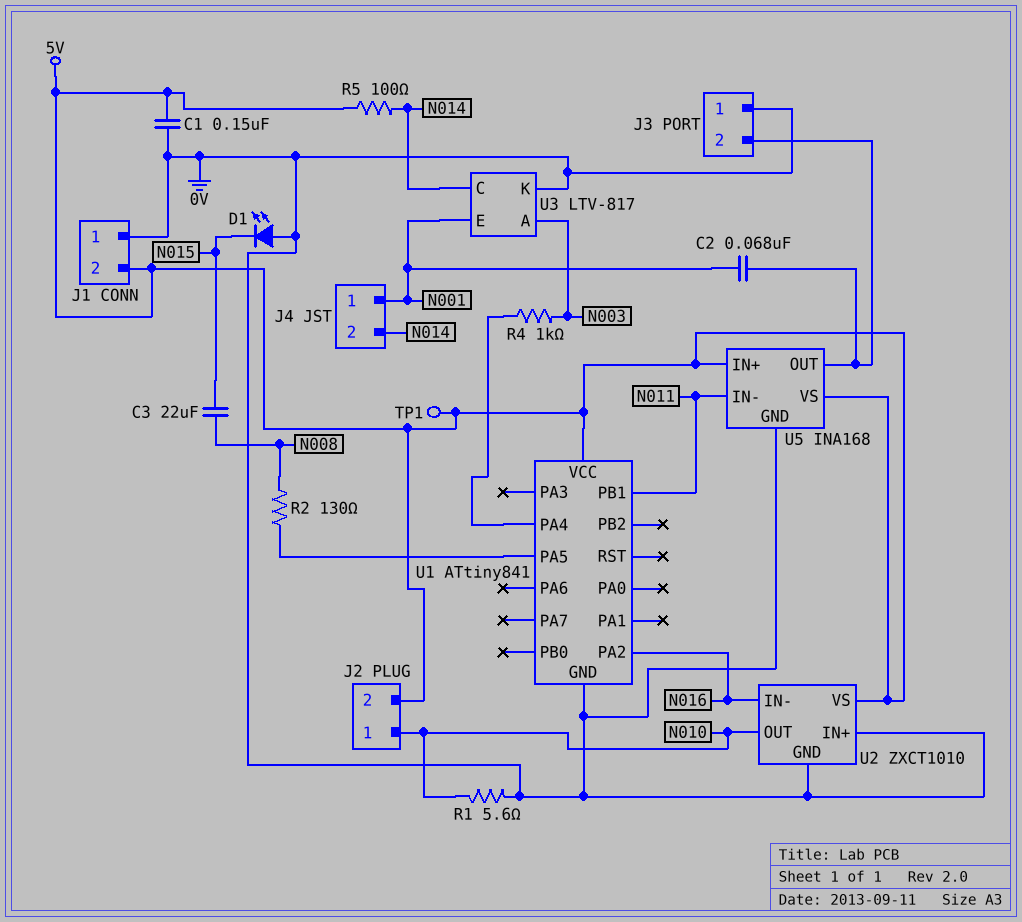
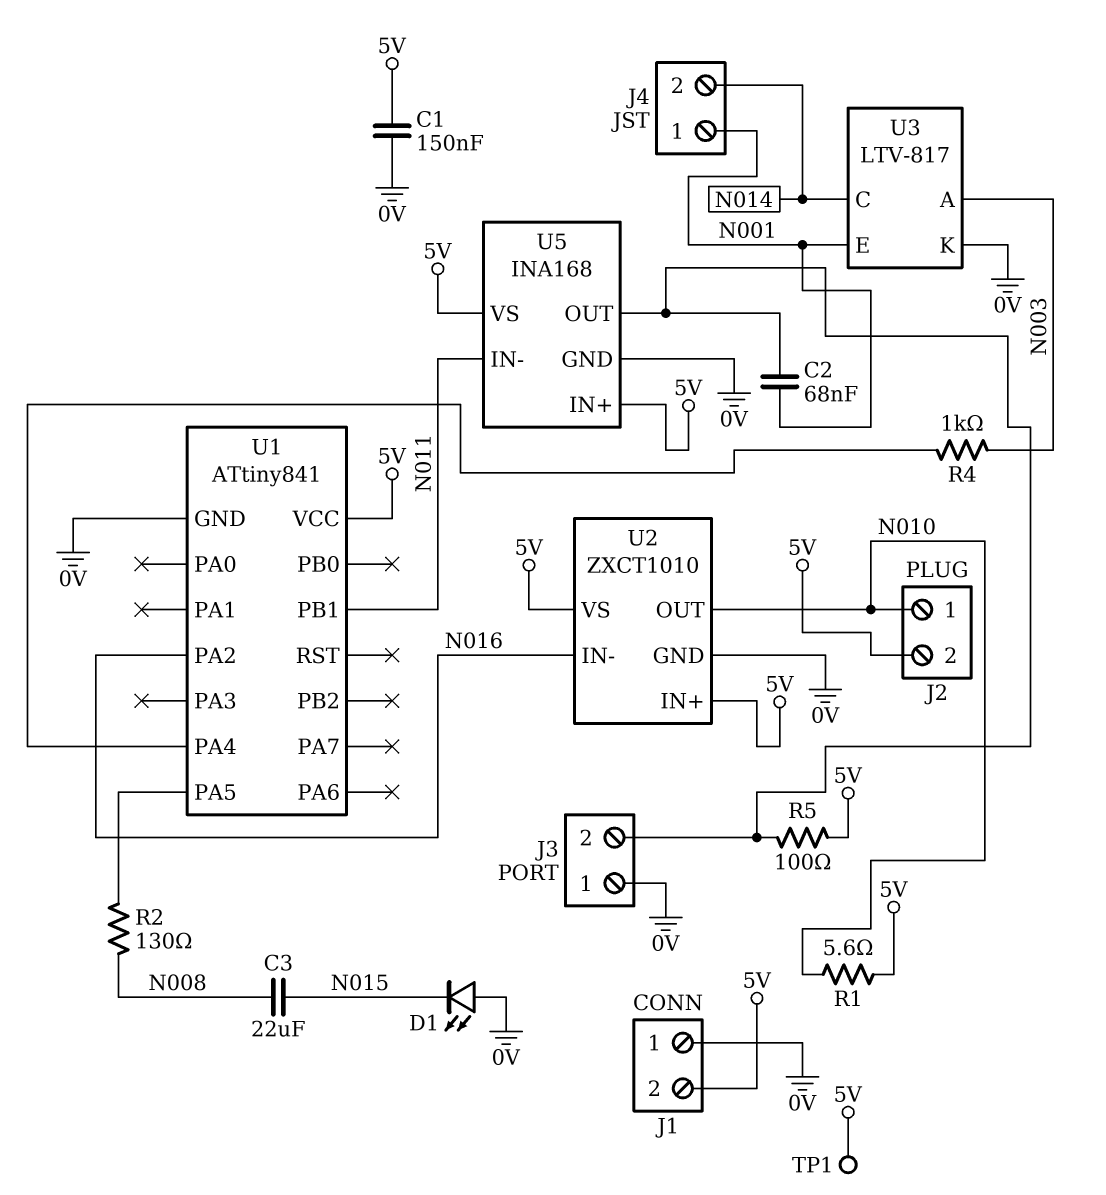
R1: 5.6 (0V, N010) -> 5.6 (5V, N010)
R5: 100 (5V, N014) -> 100 (5V, J3/2)
U2 pin IN+: 0V -> 5V

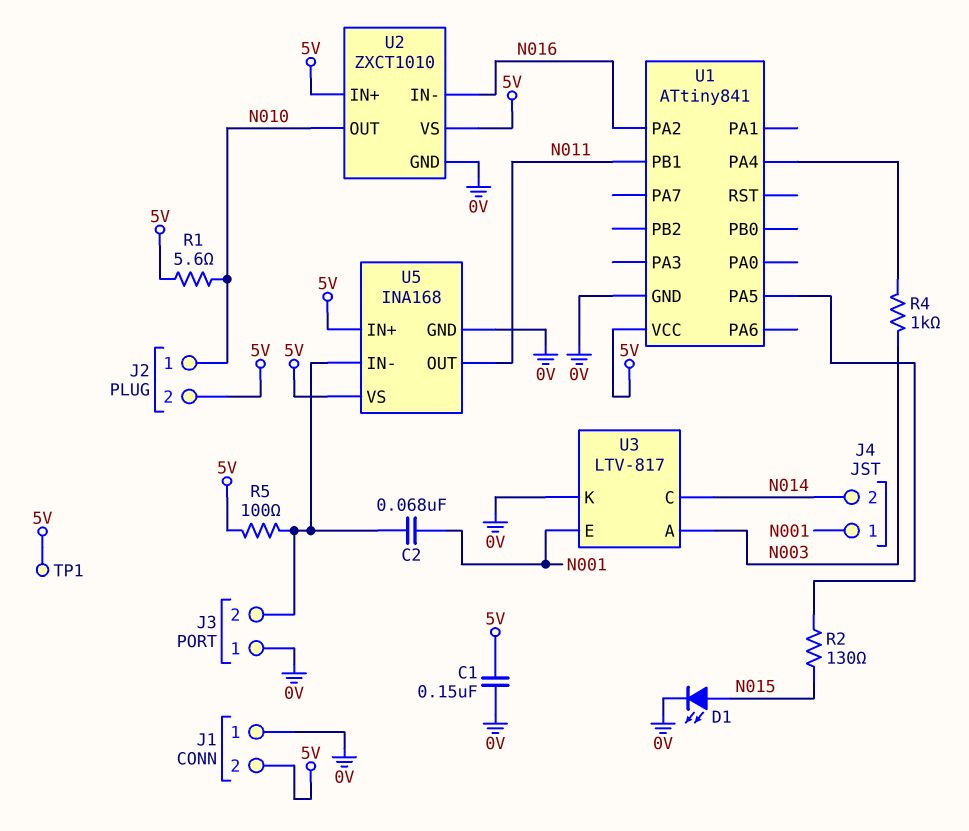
C3: 22uF (N008, N015) -> none
D1: LED (A 0V, K N015) -> LED (A N015, K 0V)
R2: 130 (N008, U1/PA5) -> 130 (N015, U1/PA5)
U5 pin IN-: N011 -> J3/2
U5 pin OUT: J3/2 -> N011

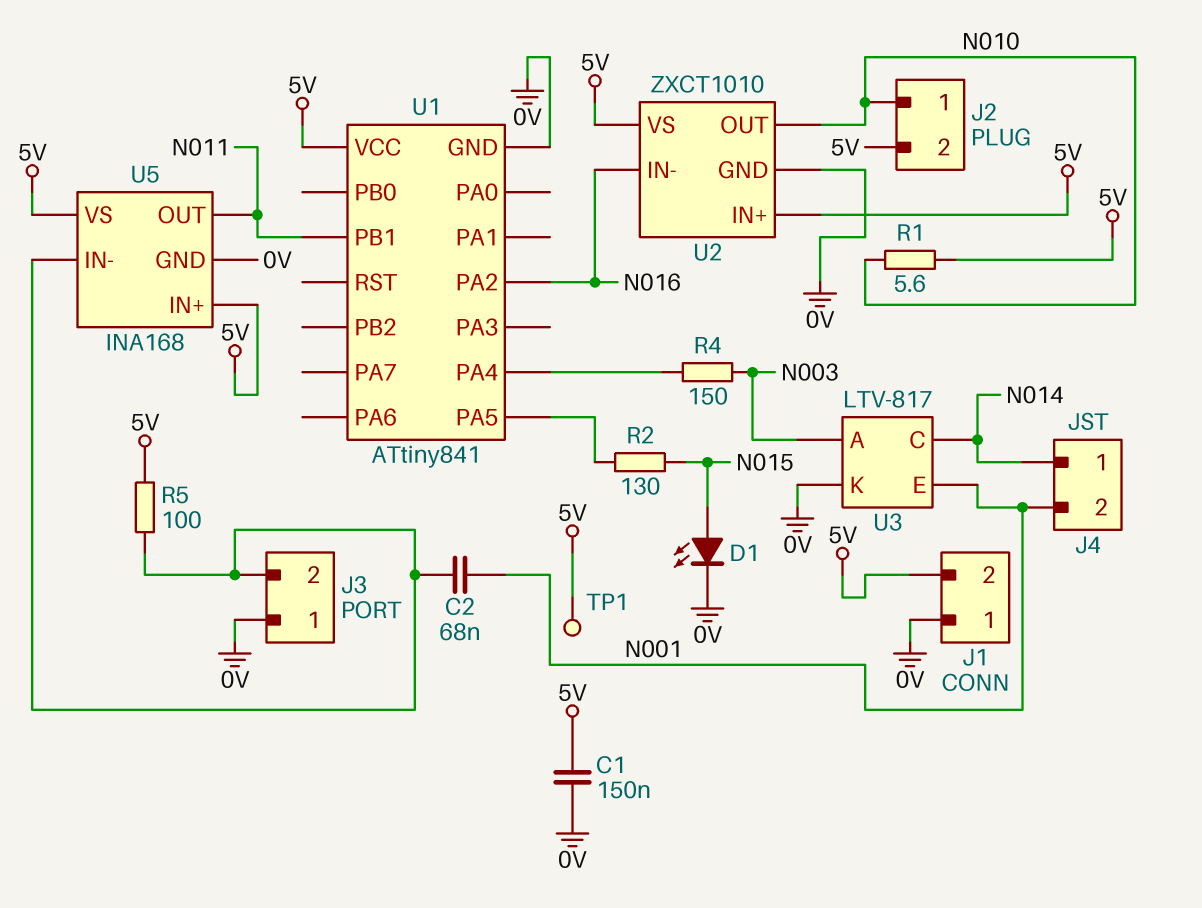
J4 pin 1: N001 -> N014
J4 pin 2: N014 -> N001
R4: 1k (N003, U1/PA4) -> 150 (N003, U1/PA4)

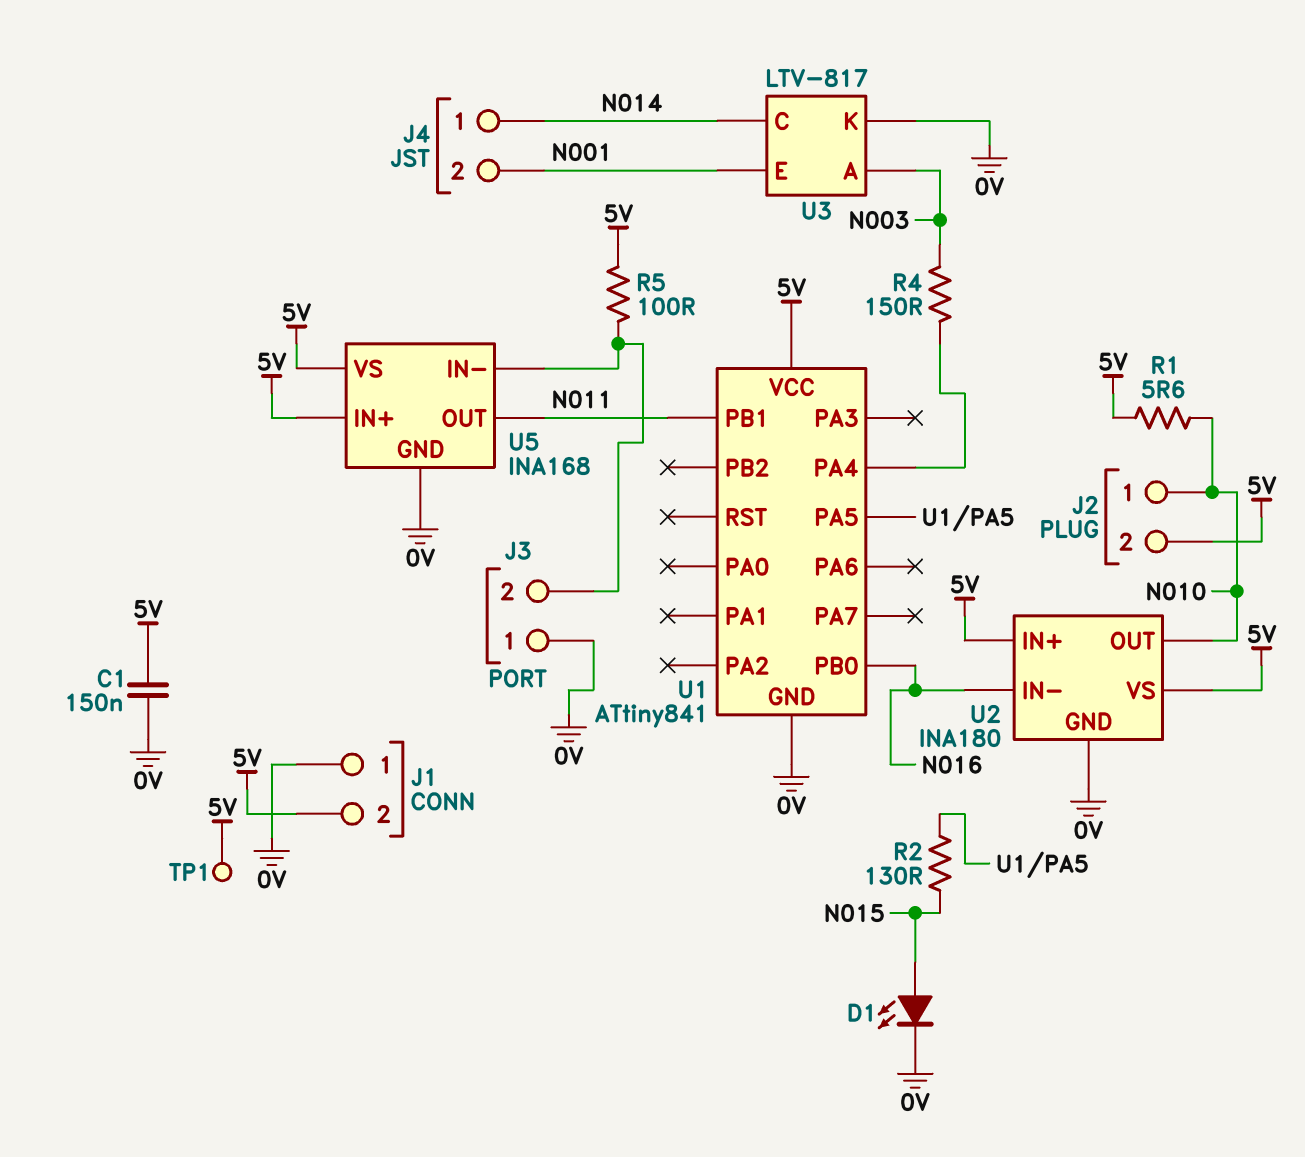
C2: 68nF (J3/2, N001) -> none
U1 pin PA2: N016 -> none
U1 pin PB0: none -> N016
U2: ZXCT1010 -> INA180

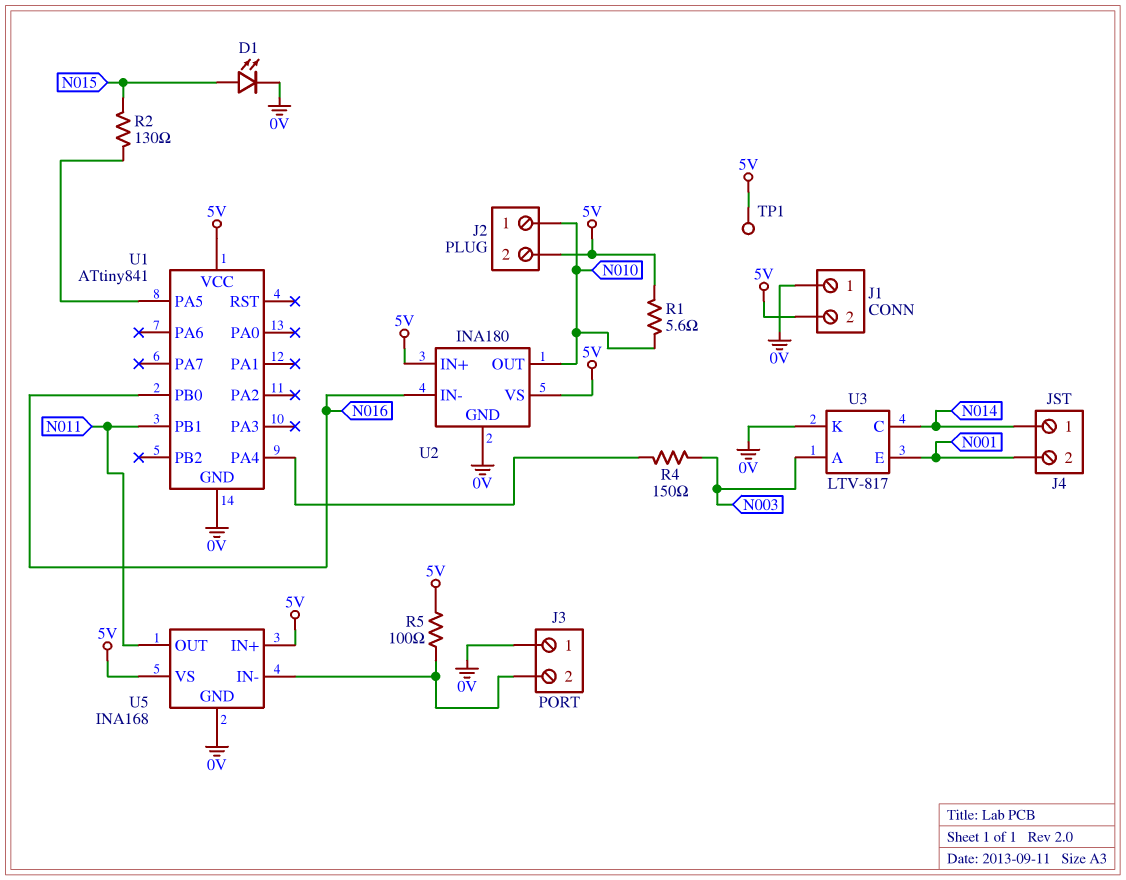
C1: 150nF (0V, 5V) -> none

